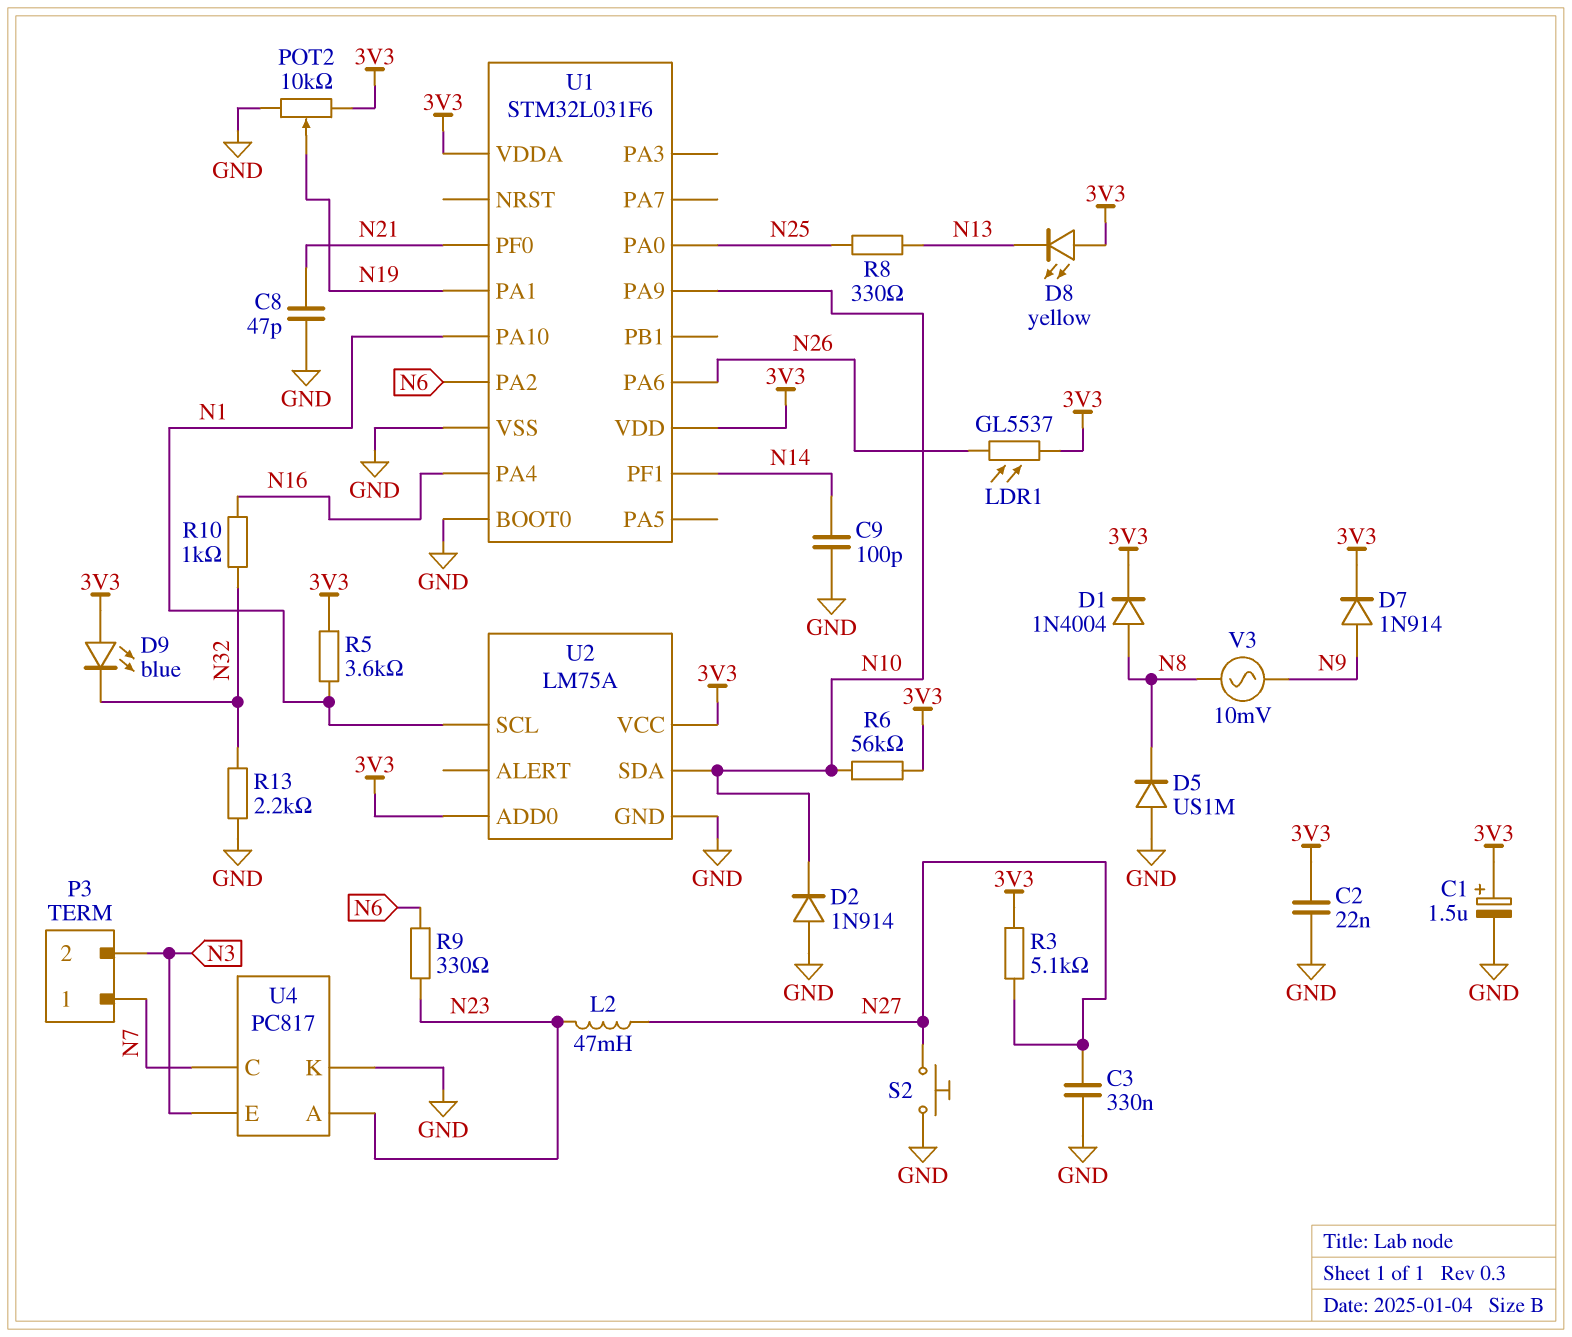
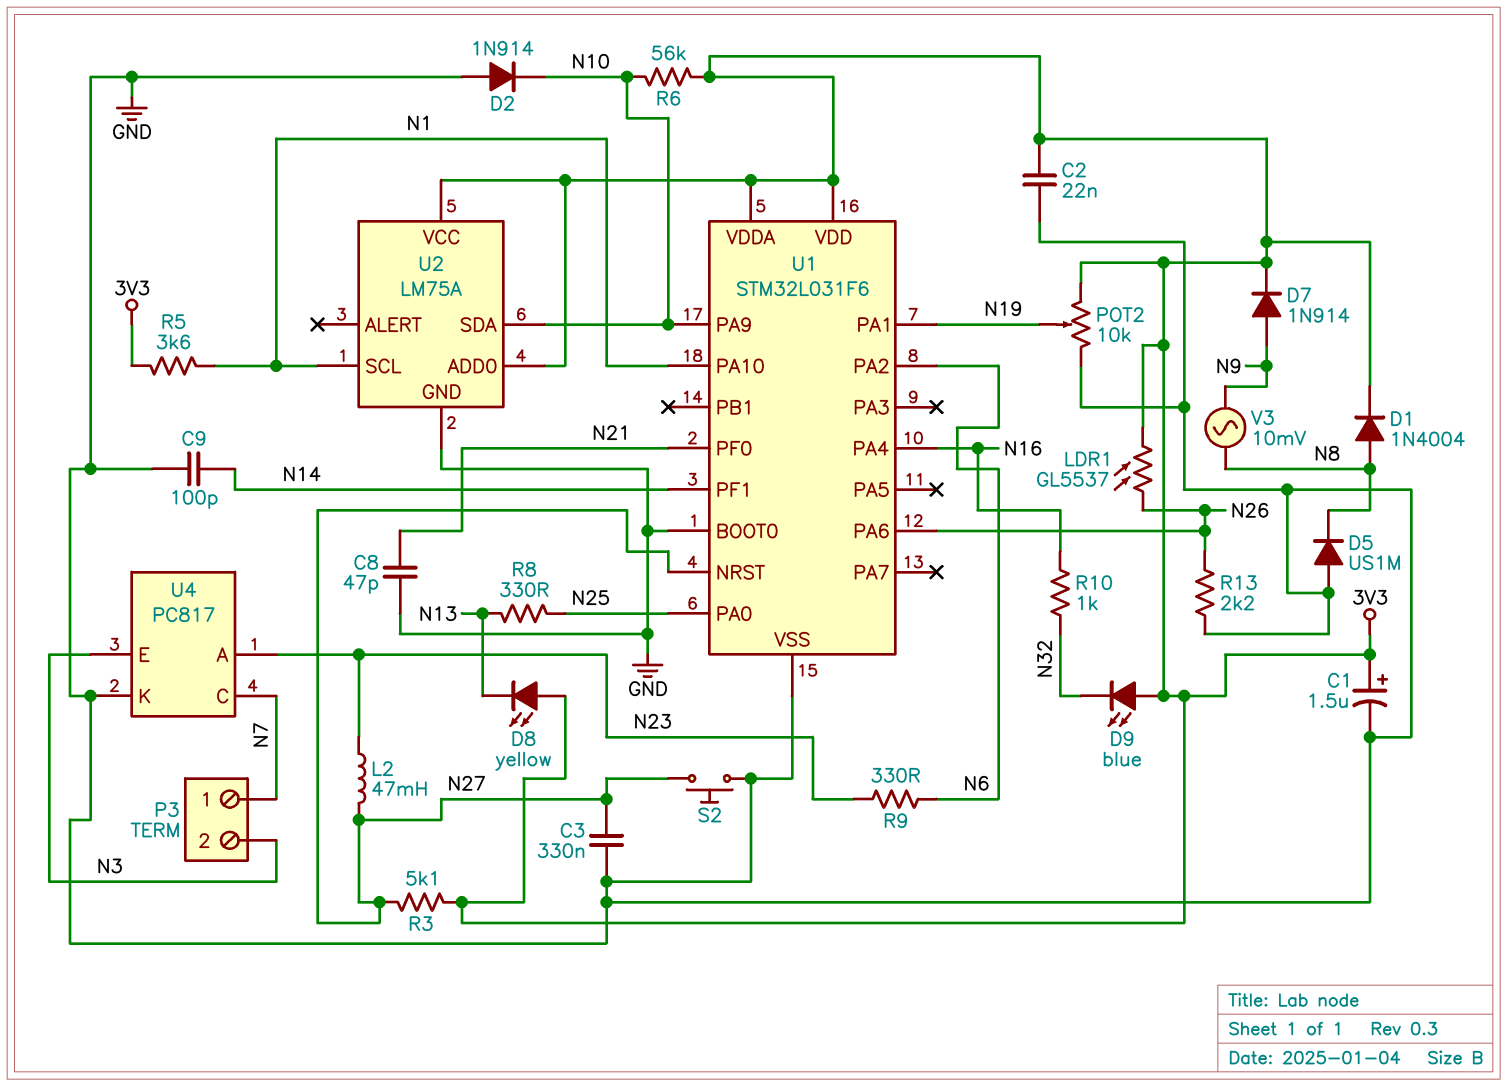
R13: 2.2k (GND, N32) -> 2.2k (GND, N26)
U1 pin NRST: none -> N27

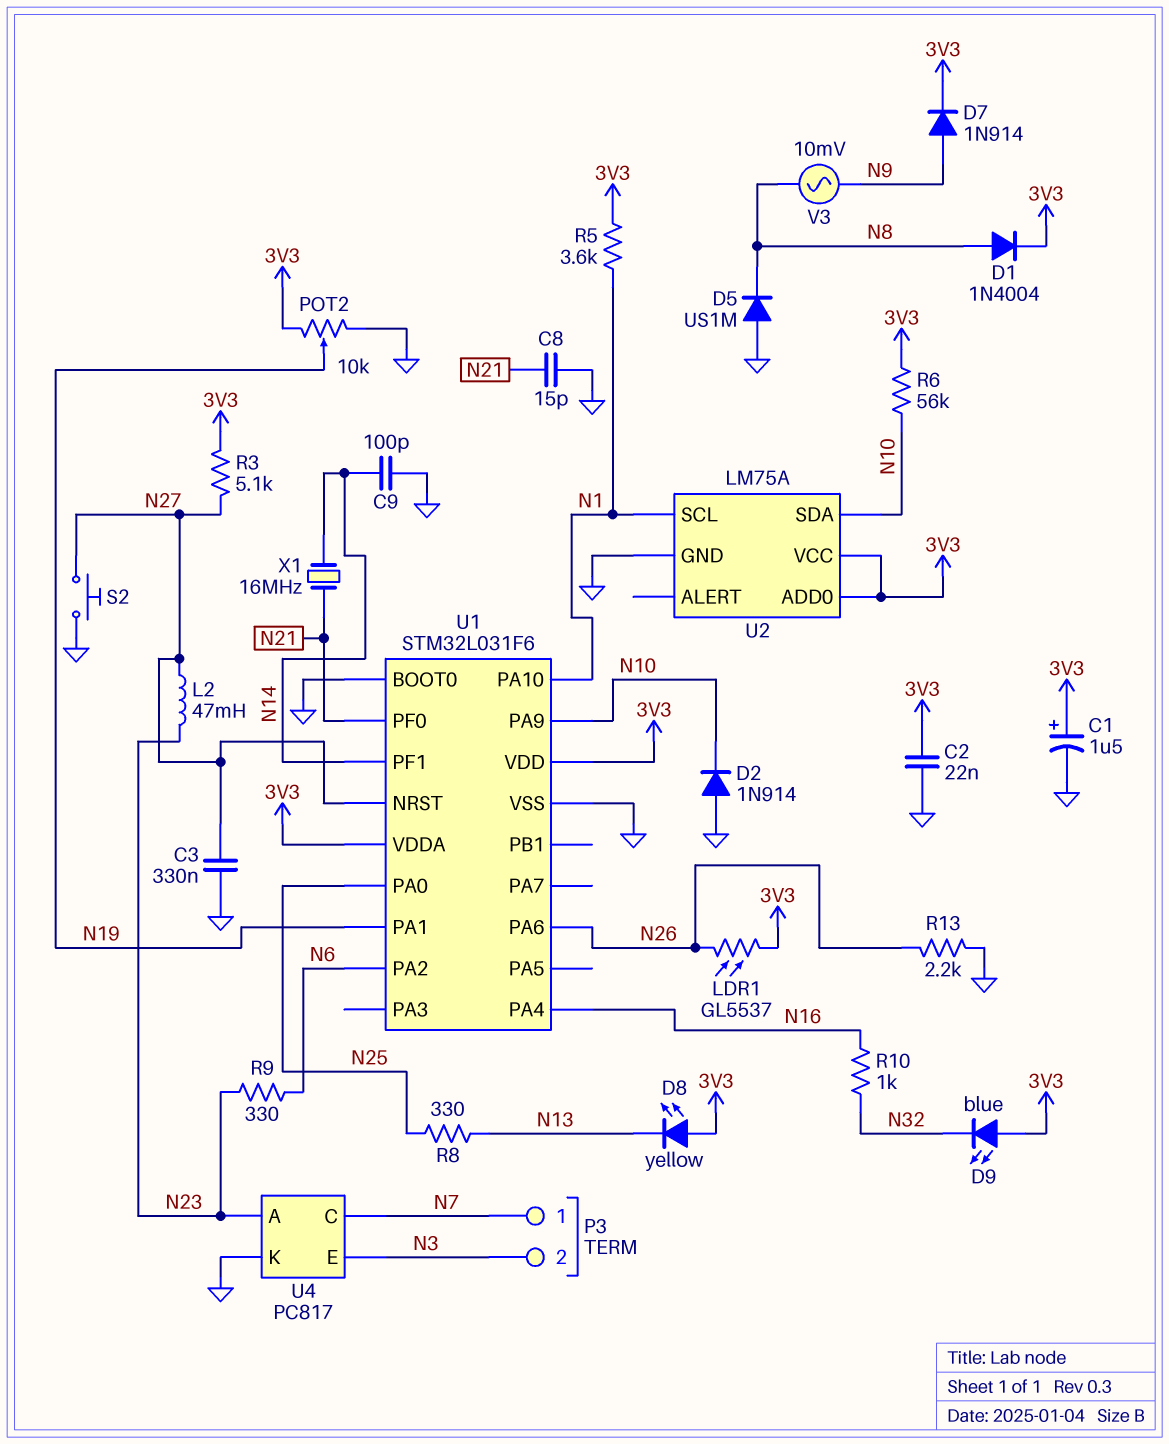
C8: 47pF (GND, N21) -> 15pF (GND, N21)
X1: none -> 16MHz (N14, N21)

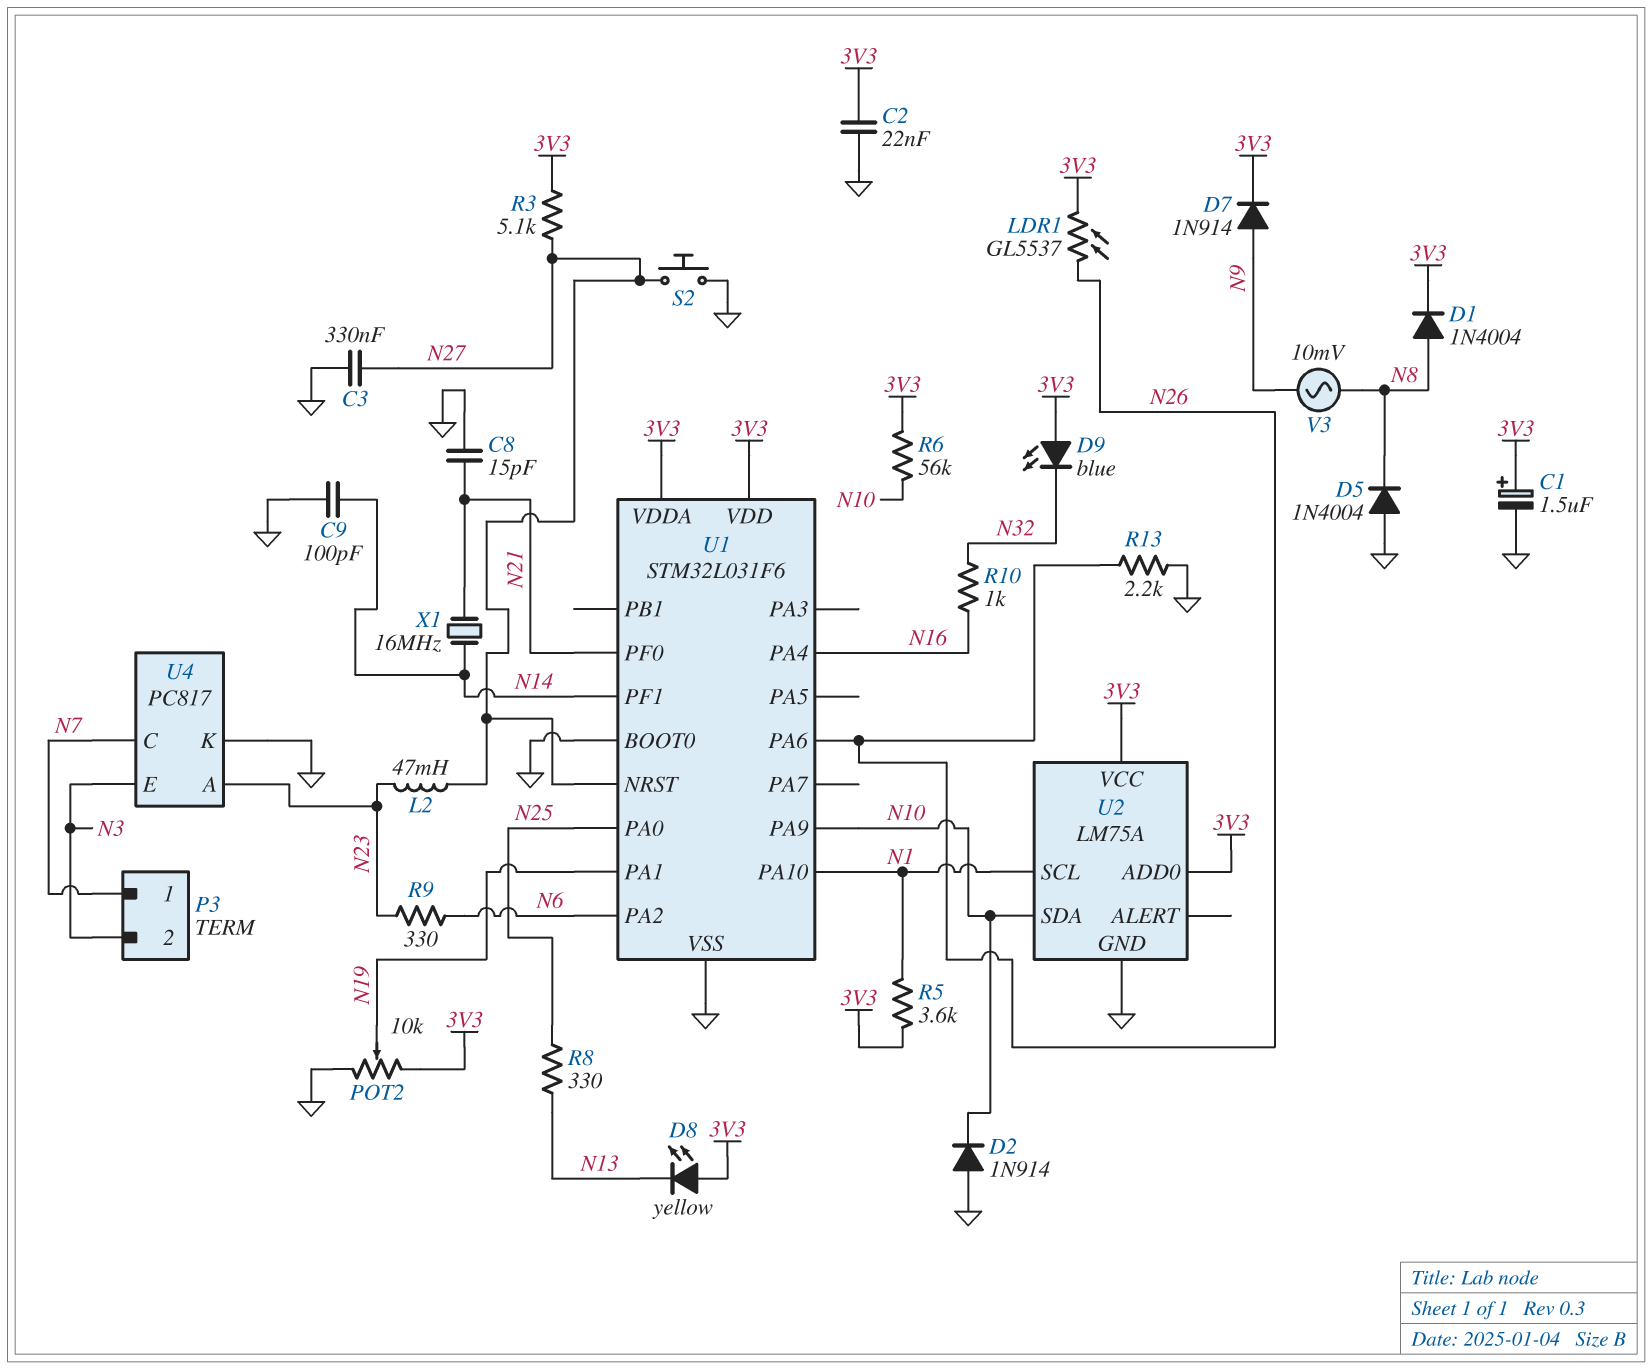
D5: diode US1M (A GND, K N8) -> diode 1N4004 (A GND, K N8)

